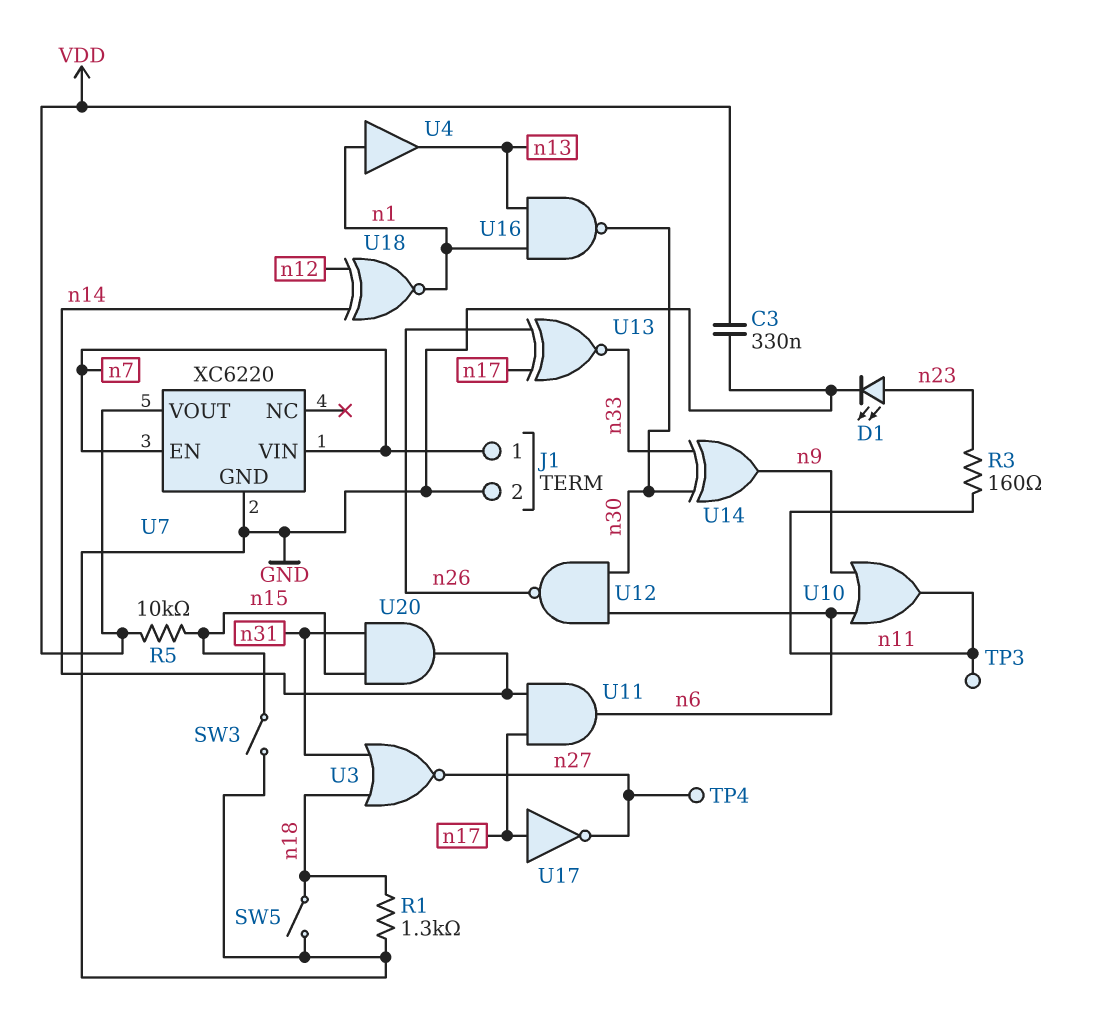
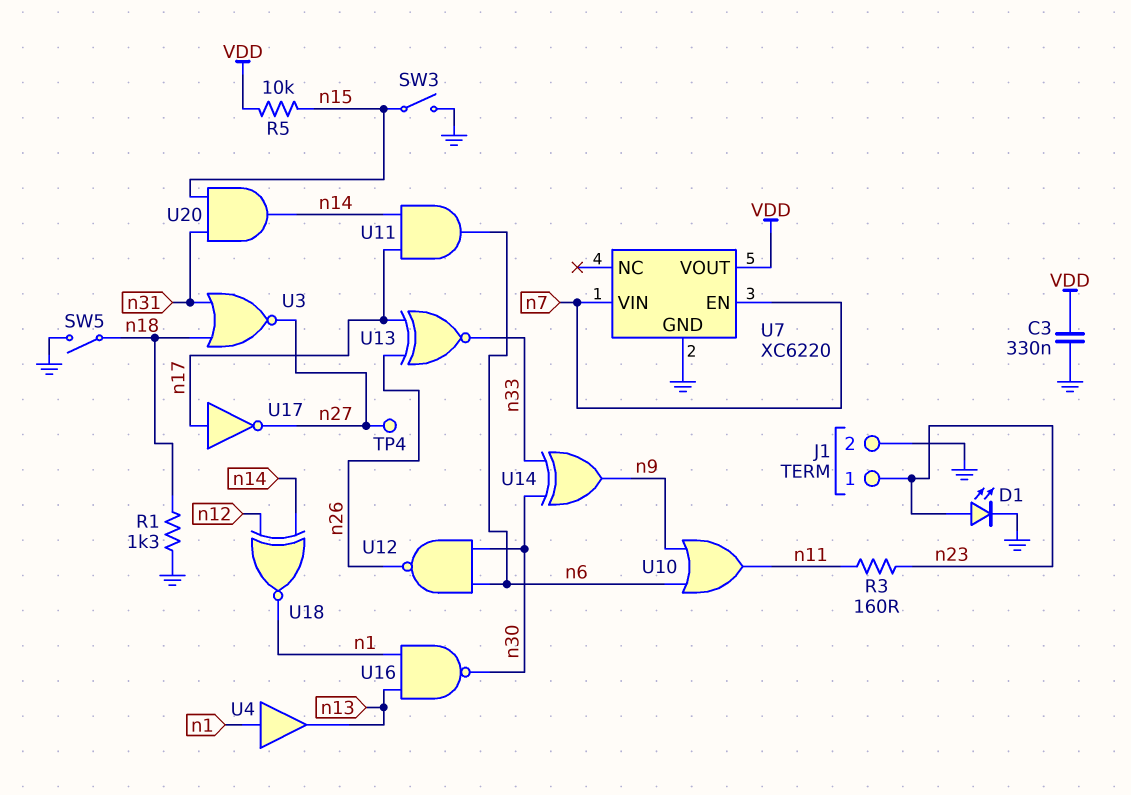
J1 pin 1: n7 -> n23
TP3: test point (n11) -> none

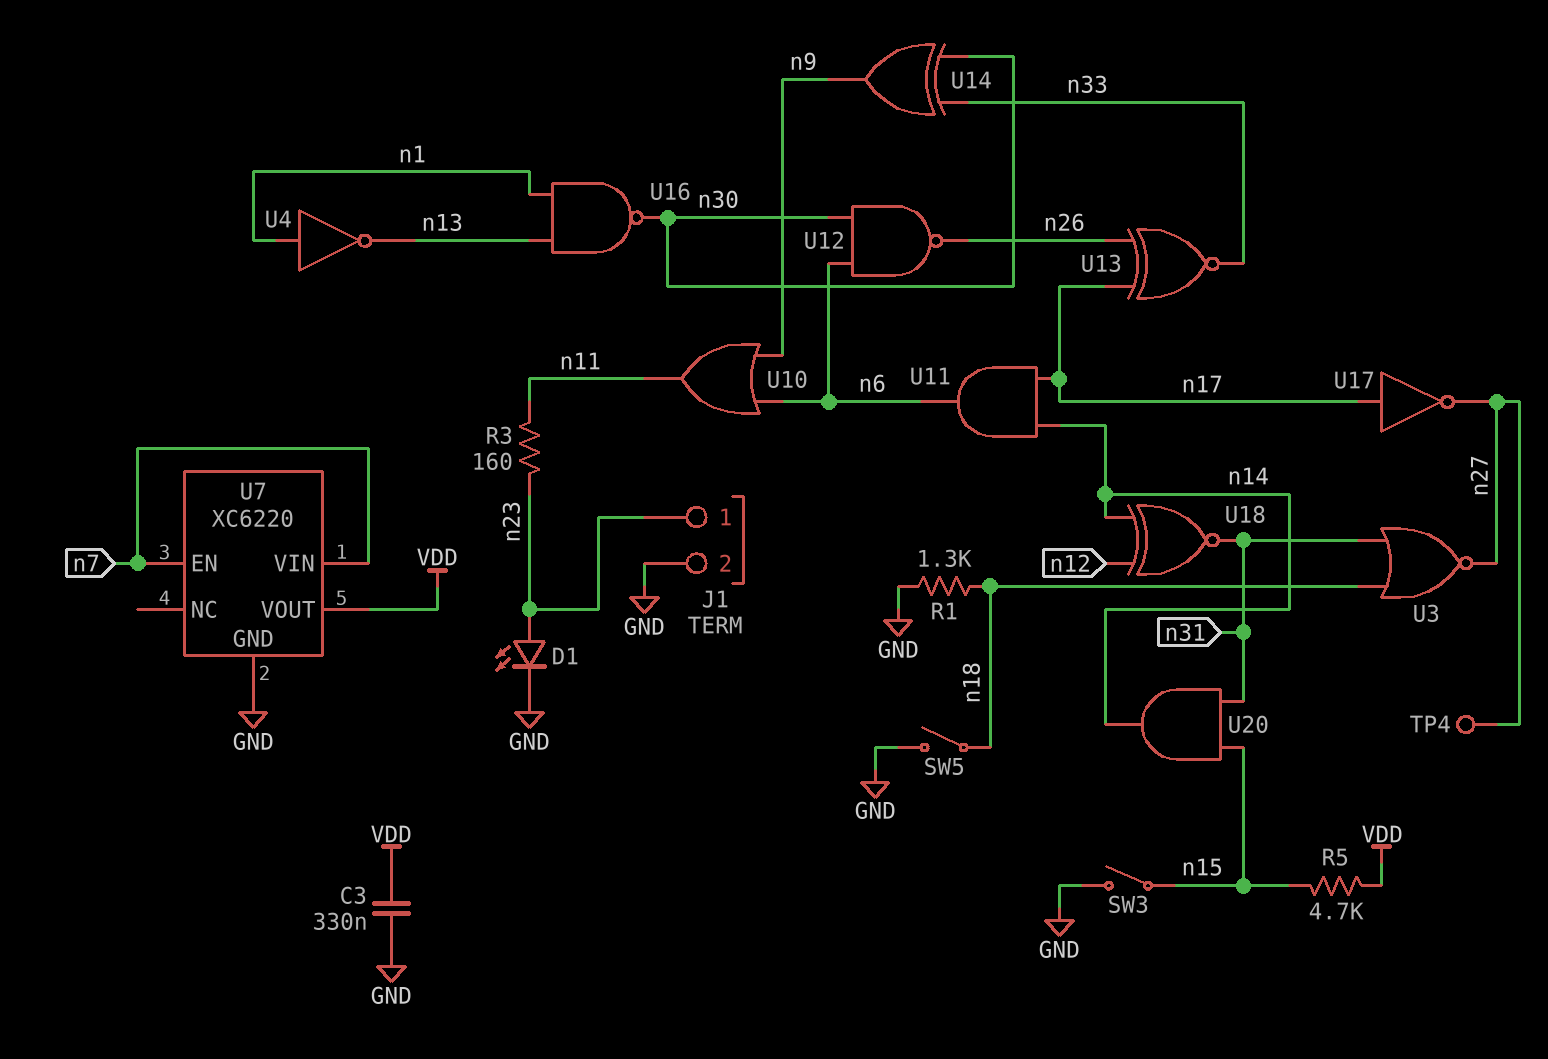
R5: 10k (VDD, n15) -> 4.7k (VDD, n15)
U4: buffer (in n1, out n13) -> NOT (in n1, out n13)
U18: XNOR (in n12, in n14, out n1) -> XNOR (in n12, in n14, out n31)

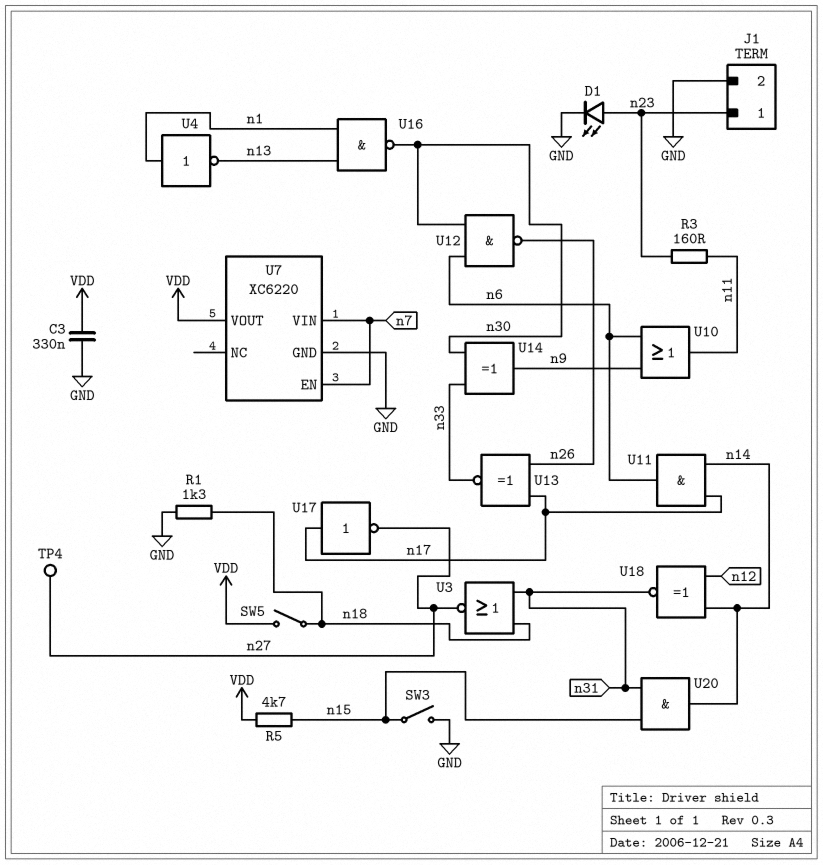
SW5: switch (GND, n18) -> switch (VDD, n18)

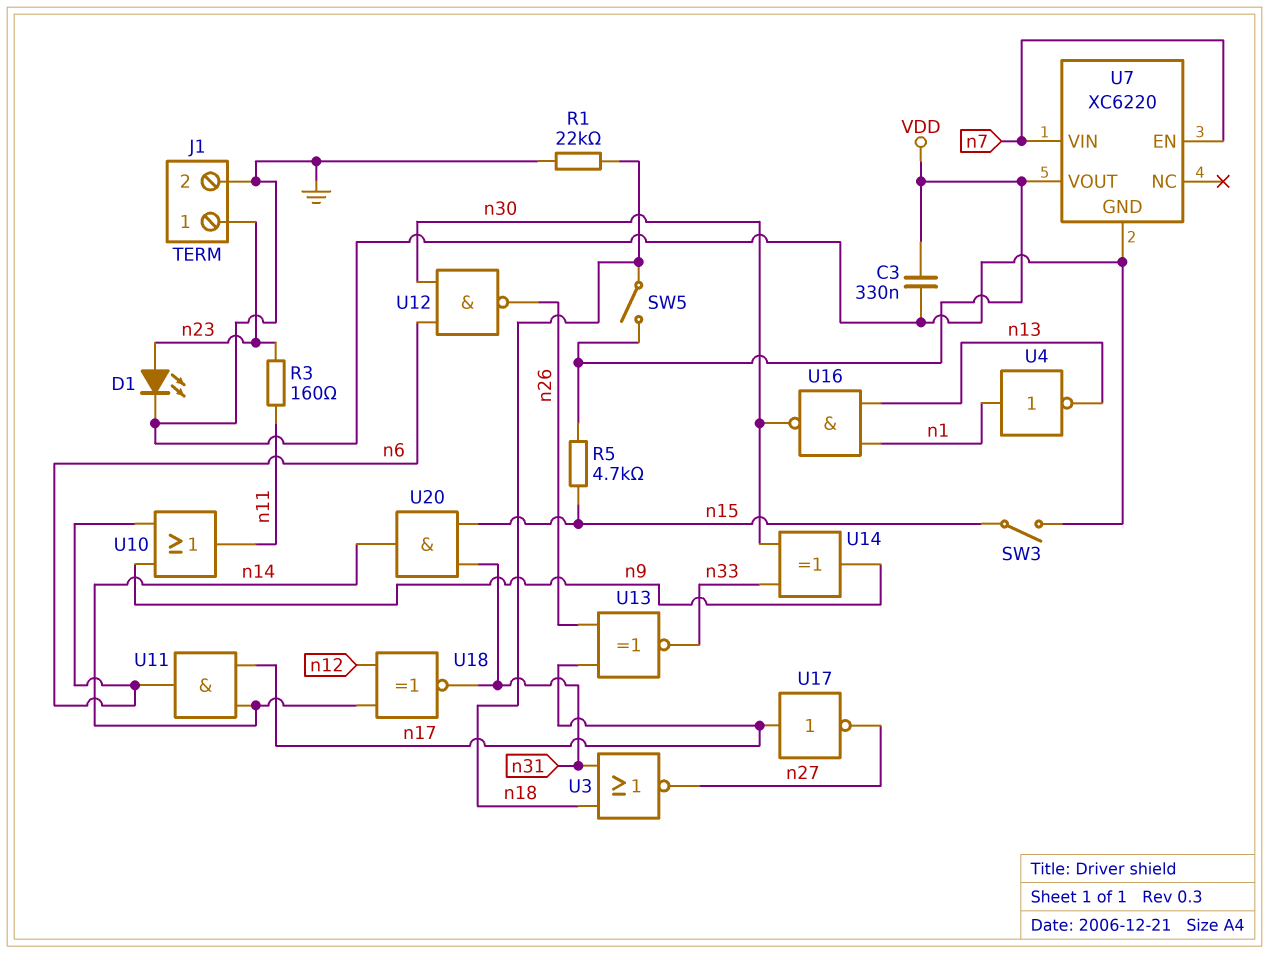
R1: 1.3k (GND, n18) -> 22k (GND, n18)
TP4: test point (n27) -> none

